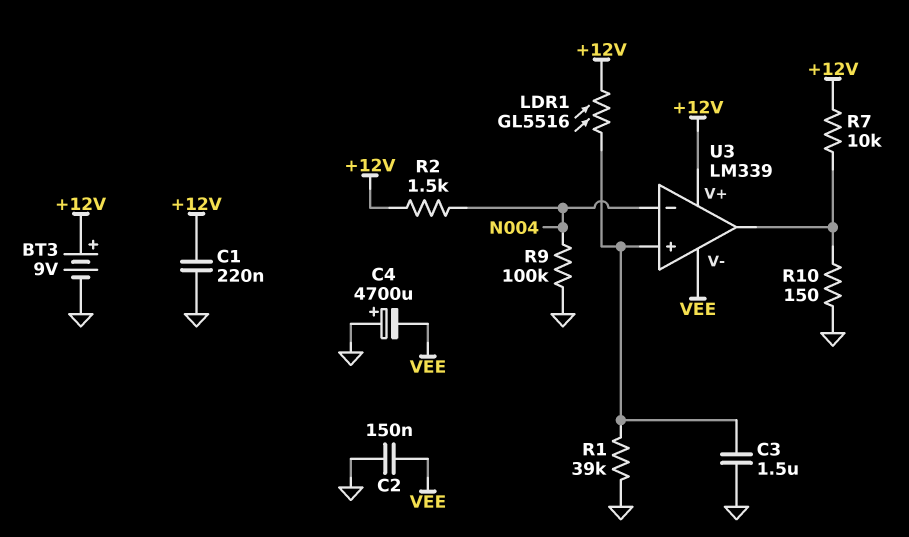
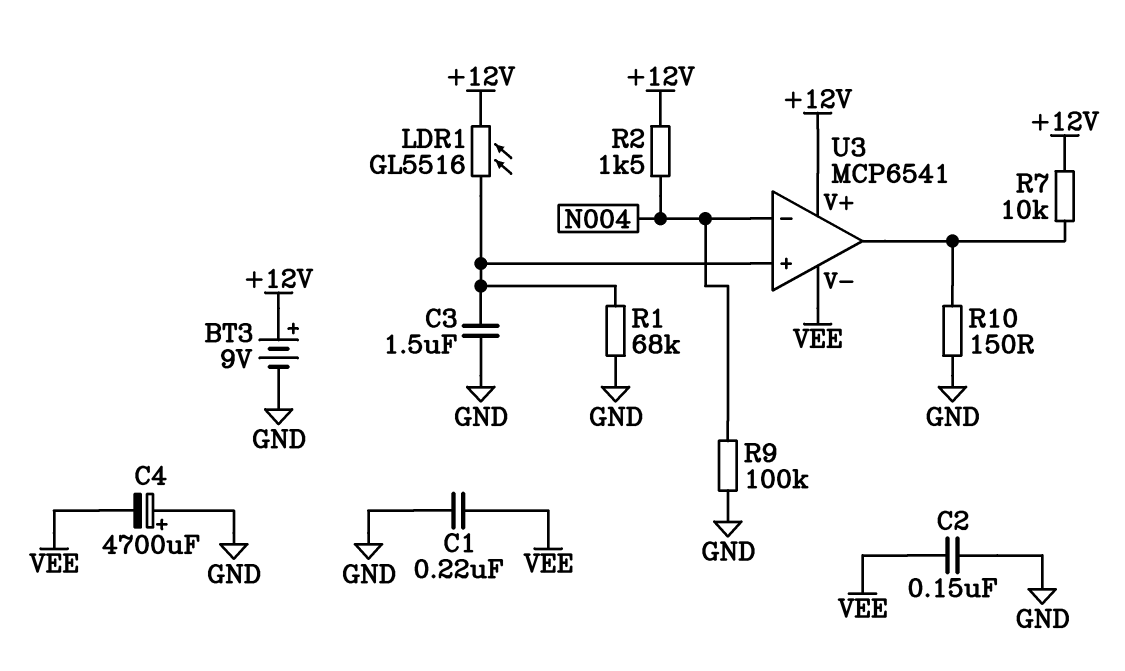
C1: 220nF (+12V, GND) -> 220nF (GND, VEE)
R1: 39k (GND, U3/in+) -> 68k (GND, U3/in+)
U3: LM339 -> MCP6541

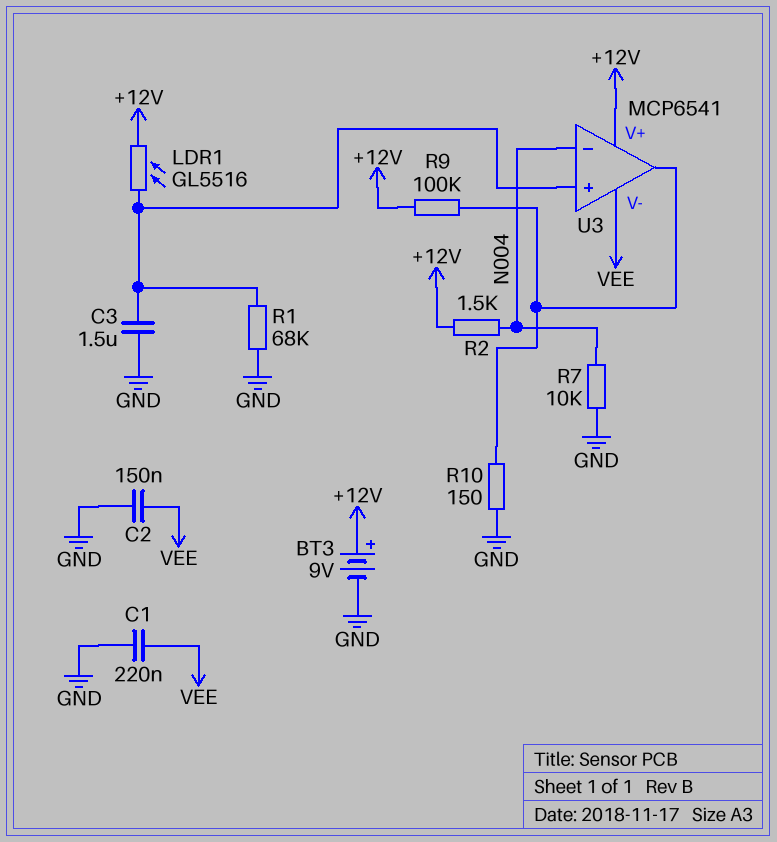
C4: 4700uF (plus GND, minus VEE) -> none
R7: 10k (+12V, U3/out) -> 10k (GND, N004)
R9: 100k (GND, N004) -> 100k (+12V, U3/out)

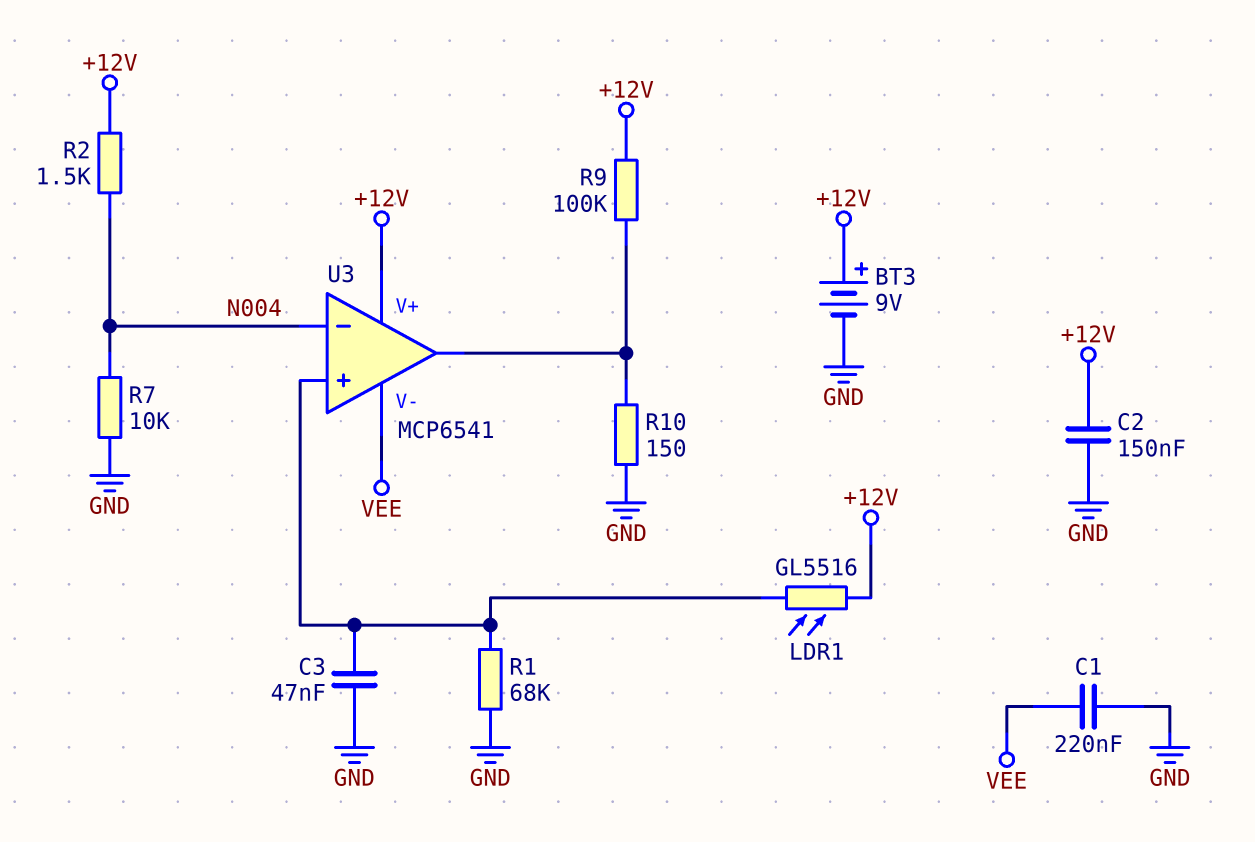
C2: 150nF (GND, VEE) -> 150nF (+12V, GND)
C3: 1.5uF (GND, U3/in+) -> 47nF (GND, U3/in+)

